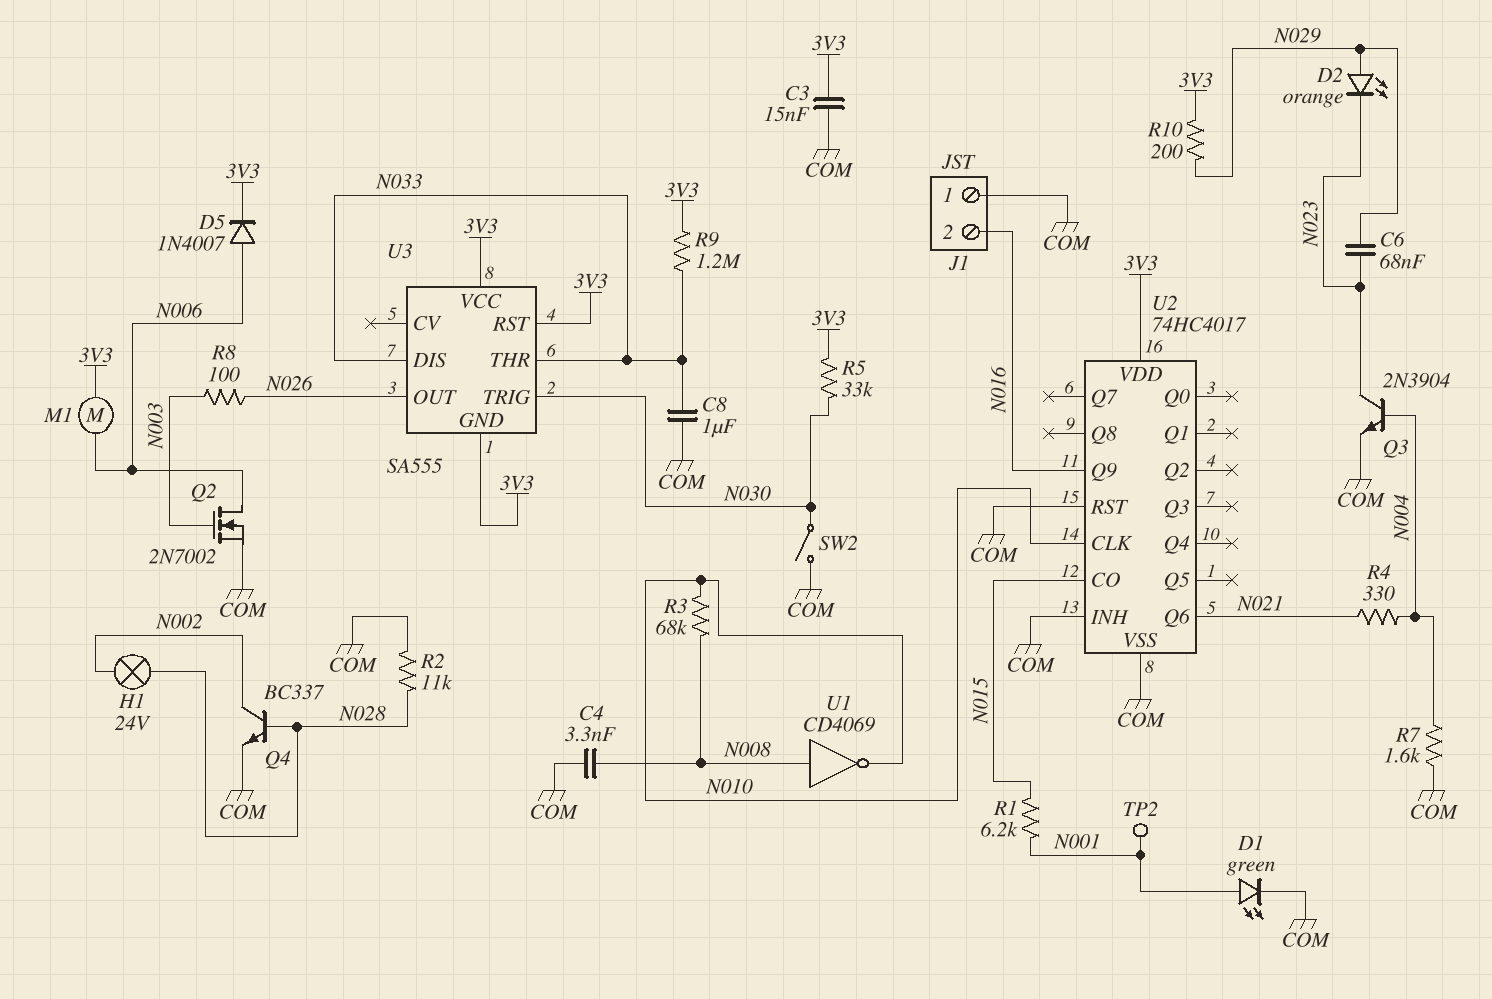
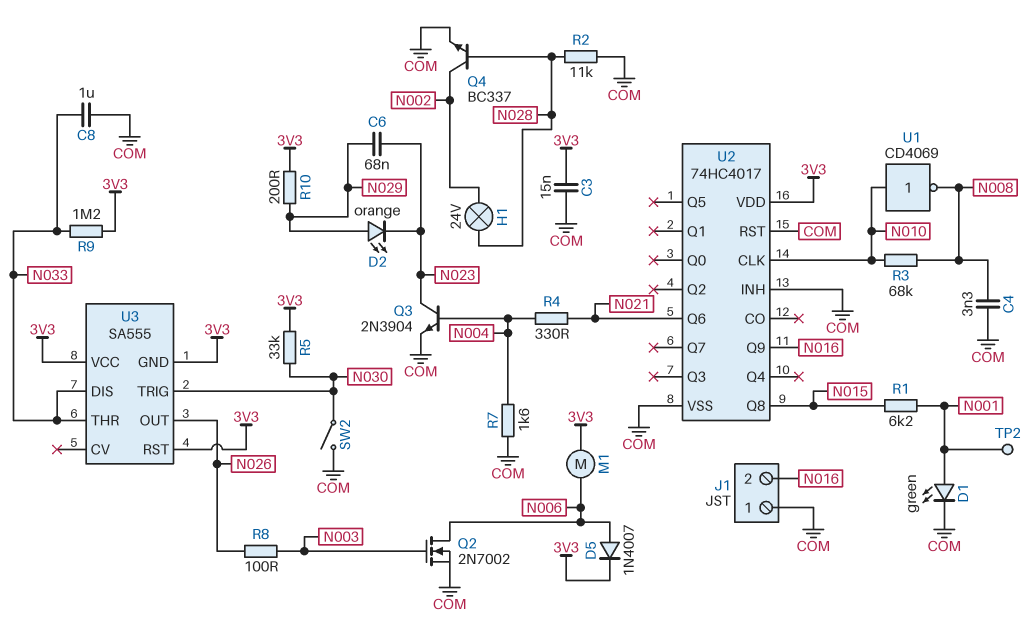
U1: NOT CD4069 (in N008, out N010) -> NOT CD4069 (in N010, out N008)
U2 pin CO: N015 -> none
U2 pin Q8: none -> N015

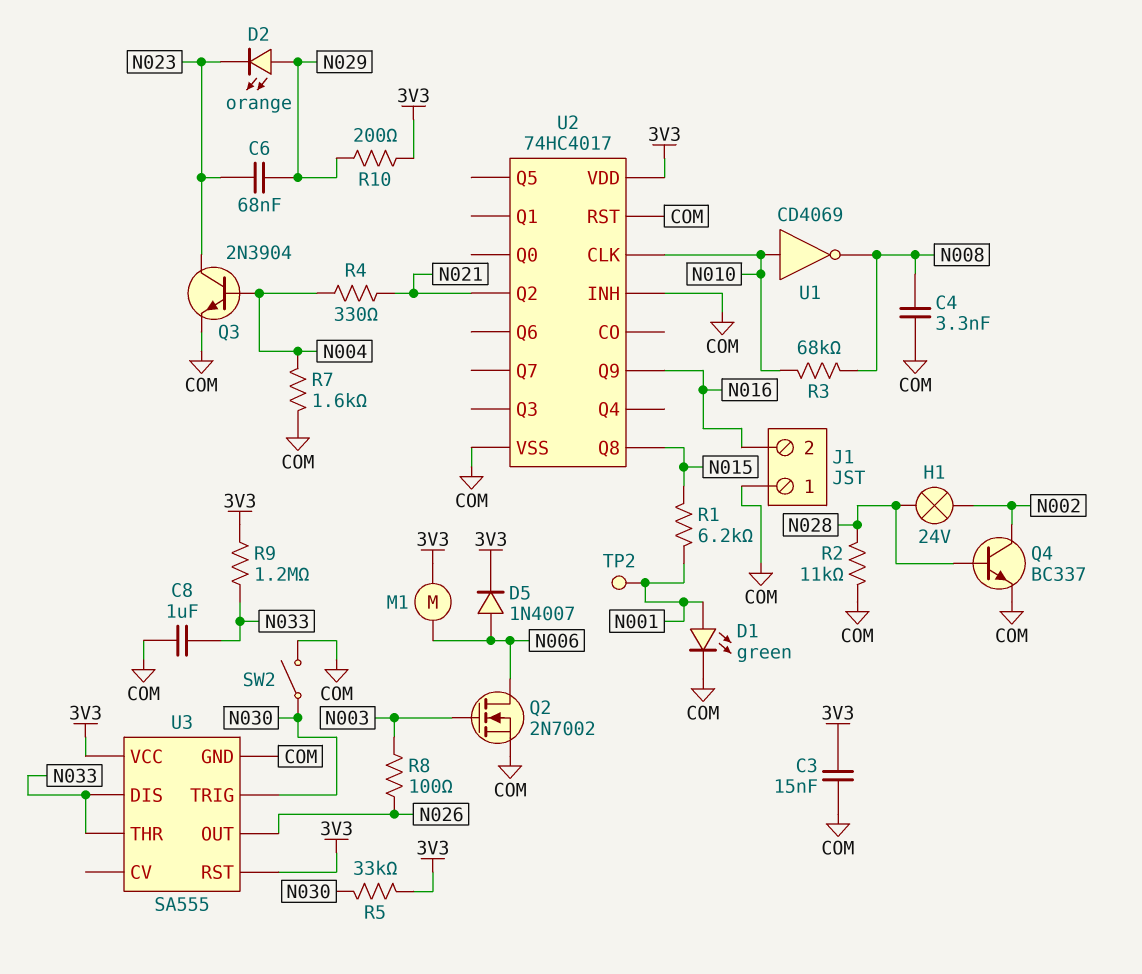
U2 pin Q2: none -> N021
U2 pin Q6: N021 -> none
U3 pin GND: 3V3 -> COM

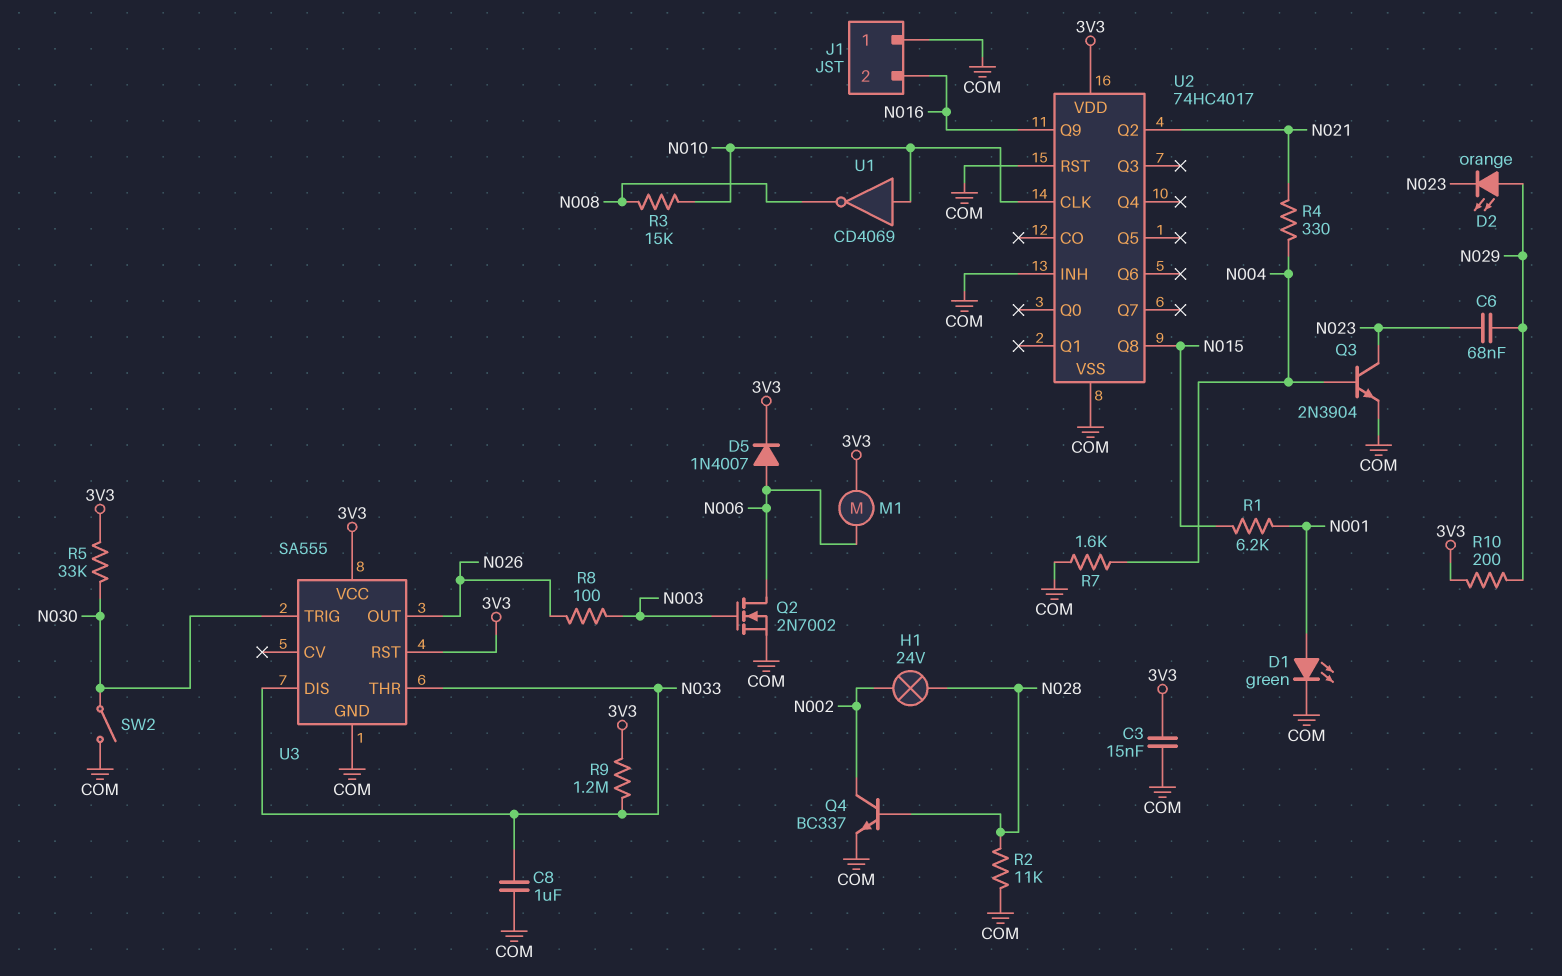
C4: 3.3nF (COM, N008) -> none
R3: 68k (N008, N010) -> 15k (N008, N010)
TP2: test point (N001) -> none

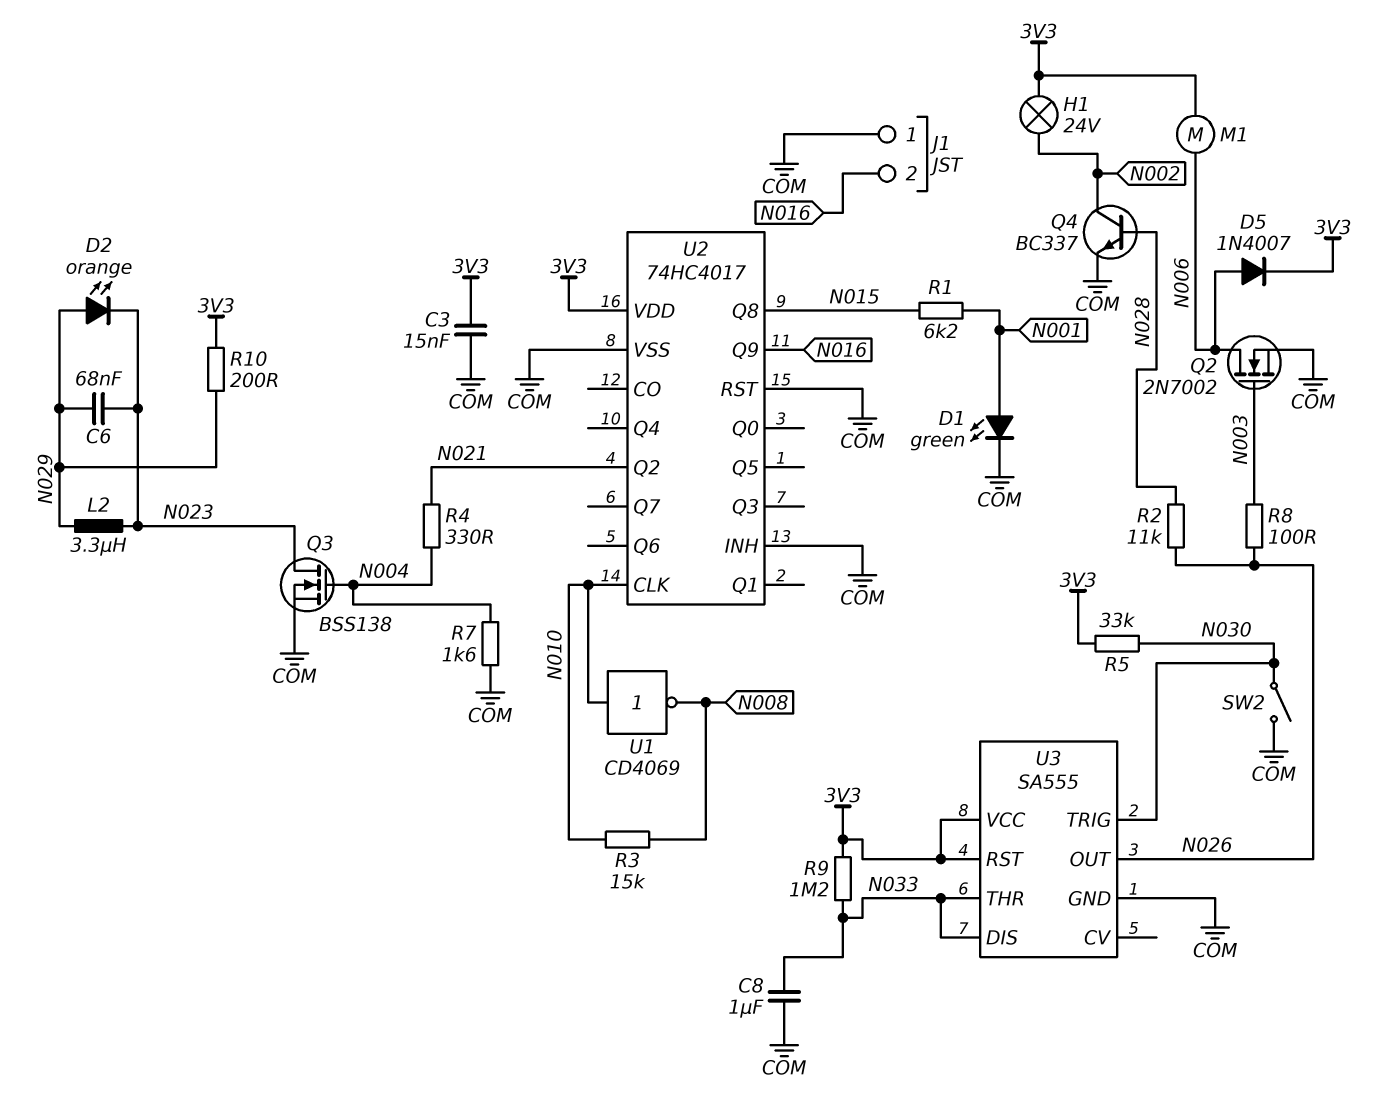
H1: lamp 24V (N002, N028) -> lamp 24V (3V3, N002)
L2: none -> 3.3uH (N023, N029)
Q3: NPN 2N3904 (B N004, C N023, E COM) -> NMOS BSS138 (G N004, D N023, S COM)
R2: 11k (COM, N028) -> 11k (N026, N028)

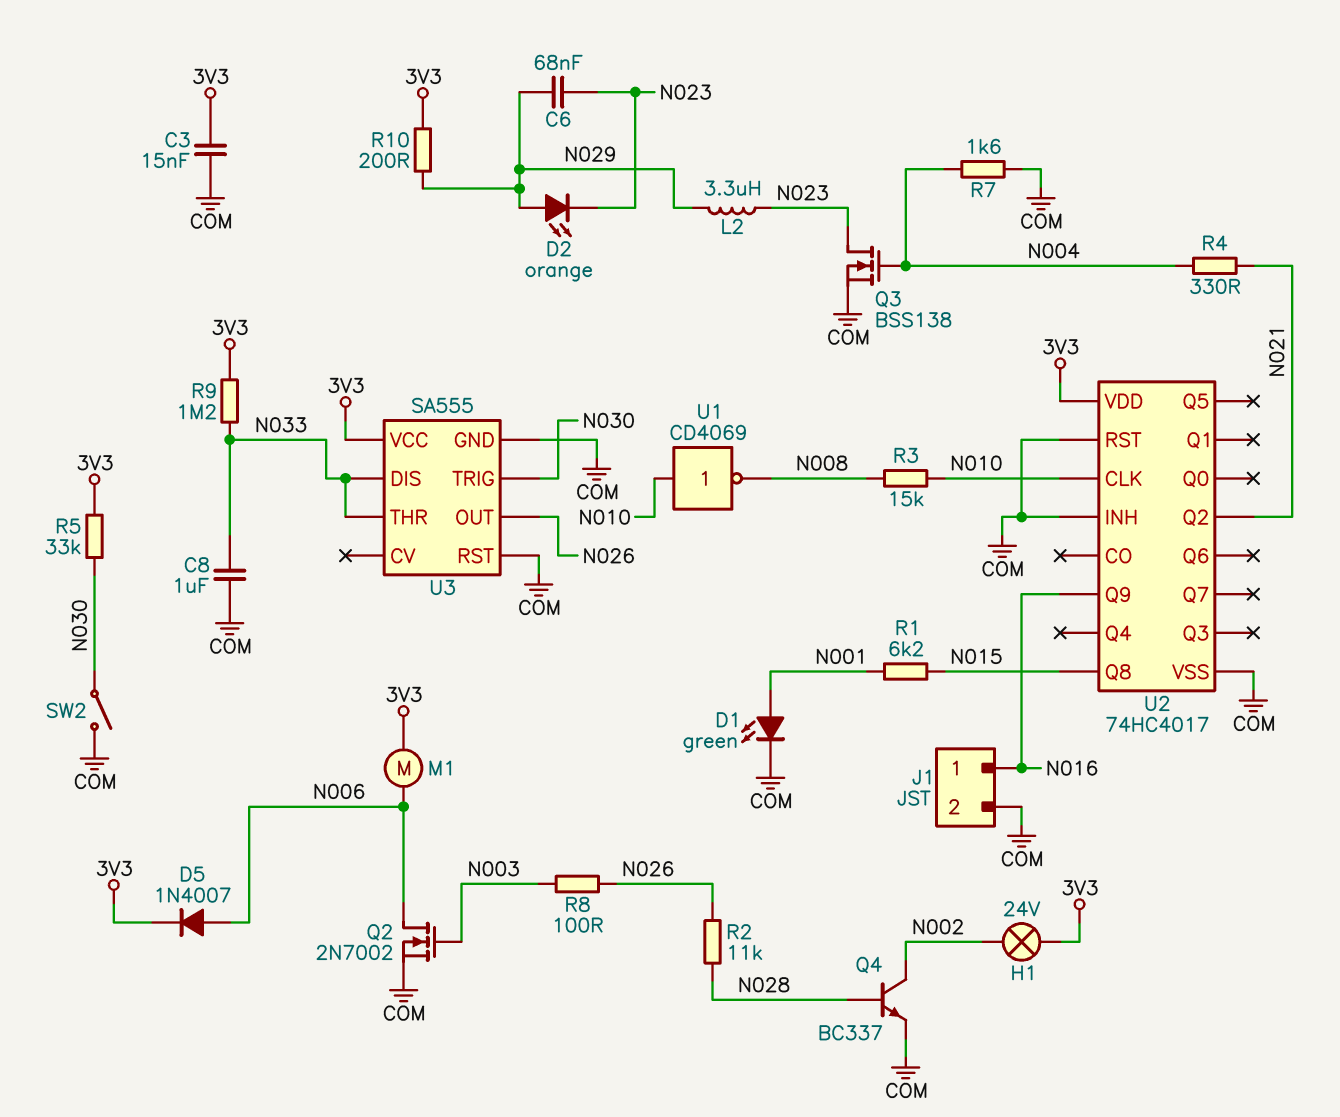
J1 pin 1: COM -> N016
J1 pin 2: N016 -> COM
U3 pin RST: 3V3 -> COM

